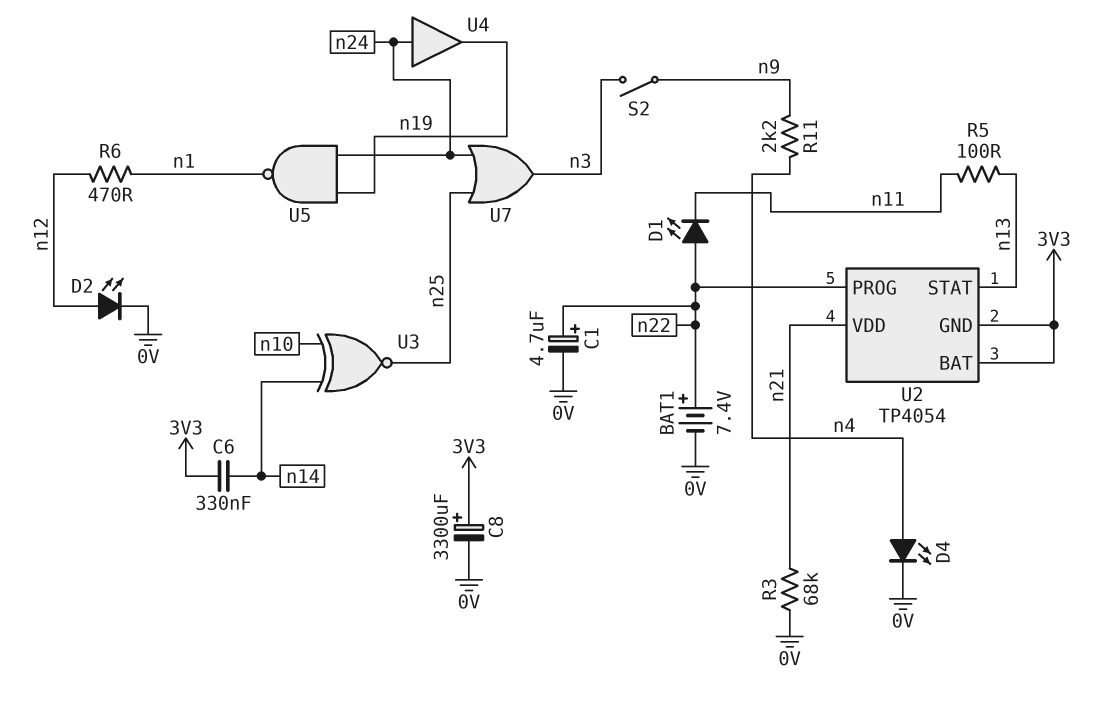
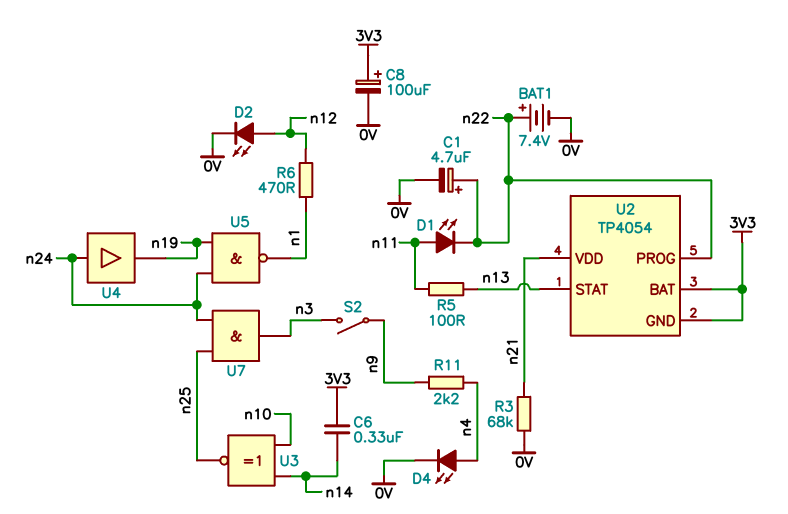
C8: 3300uF (plus 3V3, minus 0V) -> 100uF (plus 3V3, minus 0V)
D1: LED (A n22, K n11) -> LED (A n11, K n22)
U7: OR (in n24, in n25, out n3) -> AND (in n24, in n25, out n3)

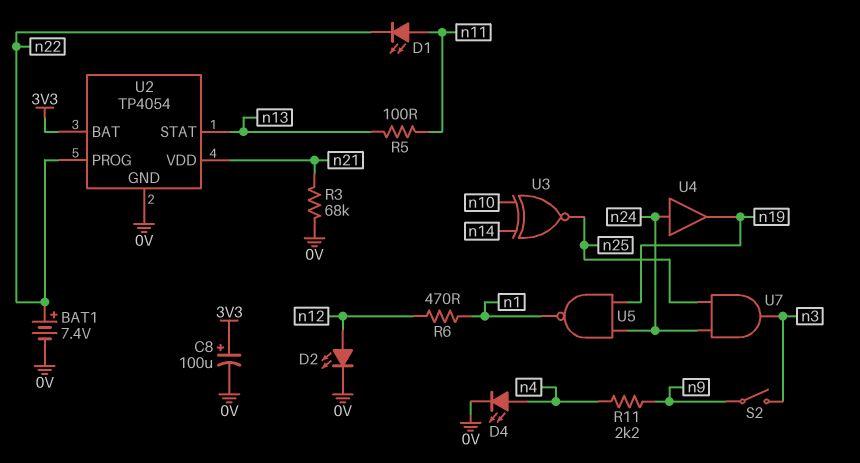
C1: 4.7uF (plus n22, minus 0V) -> none
C6: 330nF (3V3, n14) -> none
U2 pin GND: 3V3 -> 0V

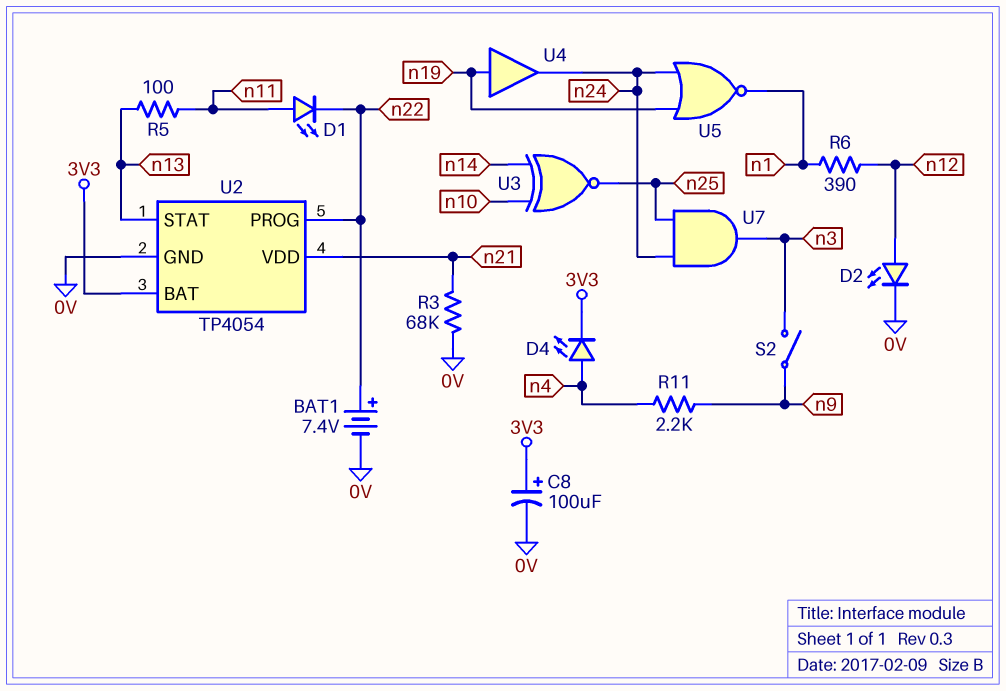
D4: LED (A n4, K 0V) -> LED (A n4, K 3V3)
R6: 470 (n1, n12) -> 390 (n1, n12)
U4: buffer (in n24, out n19) -> buffer (in n19, out n24)
U5: NAND (in n19, in n24, out n1) -> NOR (in n19, in n24, out n1)

